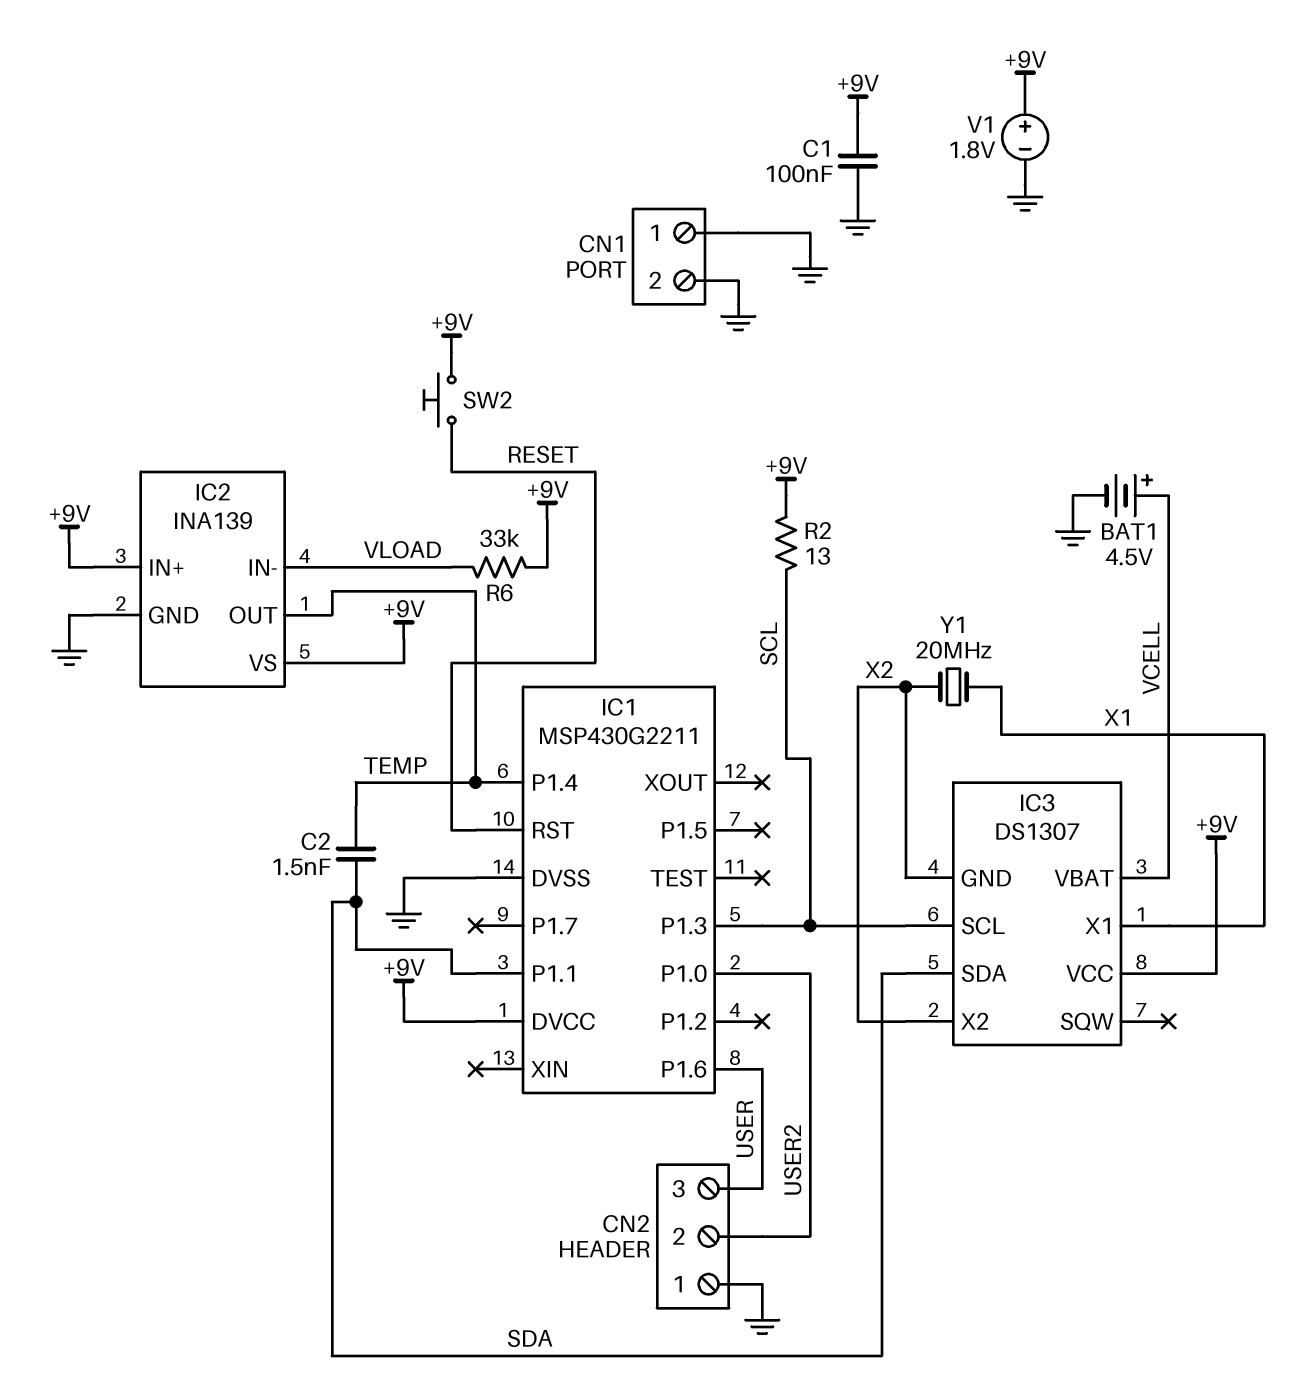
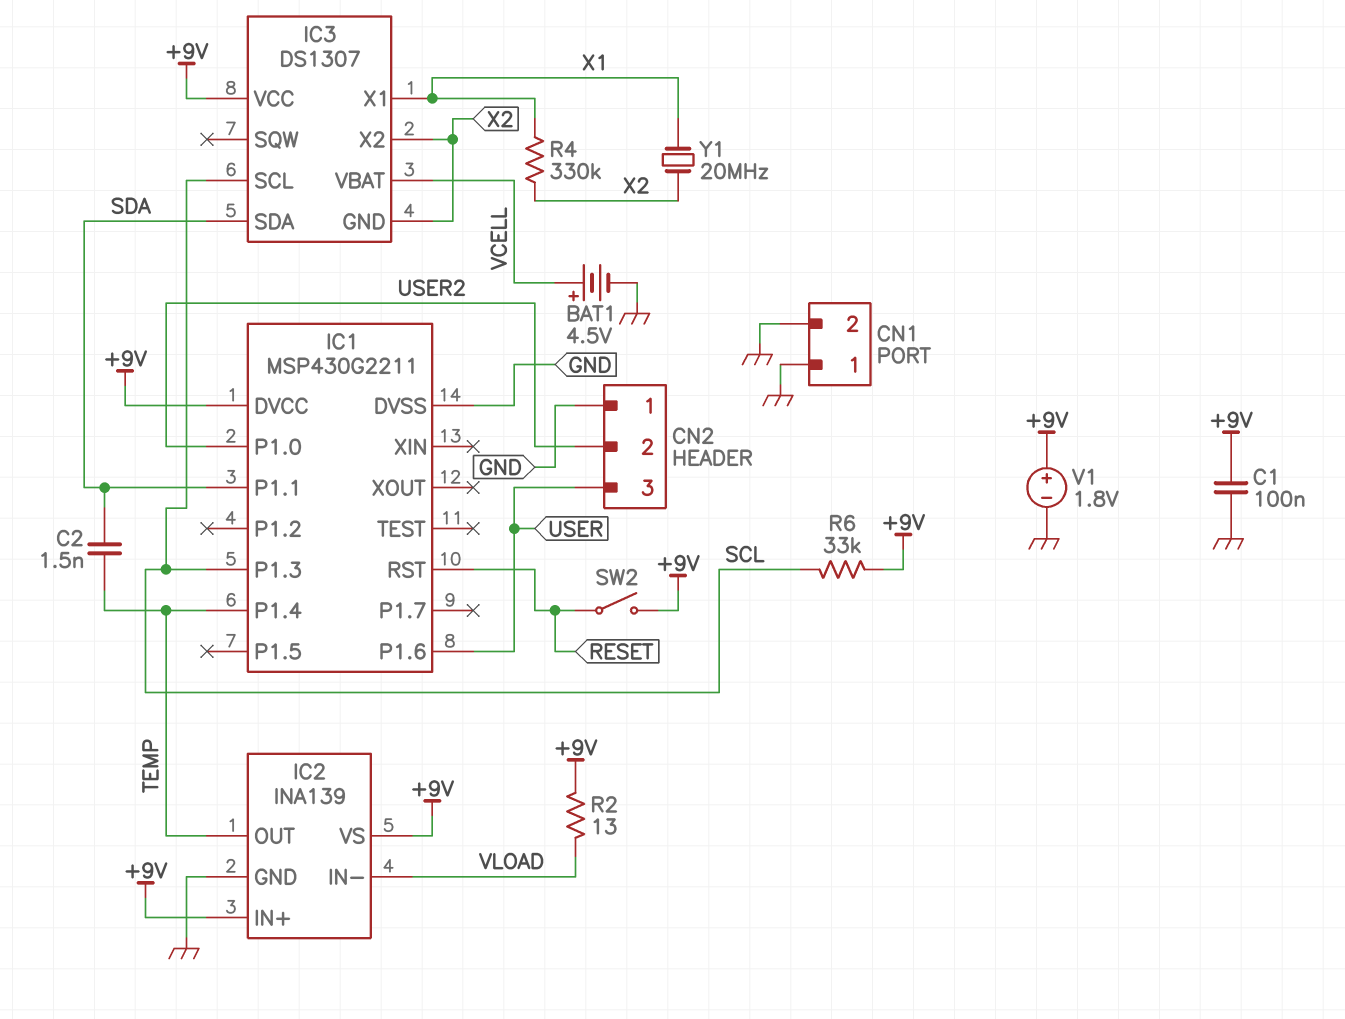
R2: 13 (+9V, SCL) -> 13 (+9V, VLOAD)
R4: none -> 330k (X1, X2)
R6: 33k (+9V, VLOAD) -> 33k (+9V, SCL)
SW2: button (+9V, RESET) -> switch (+9V, RESET)

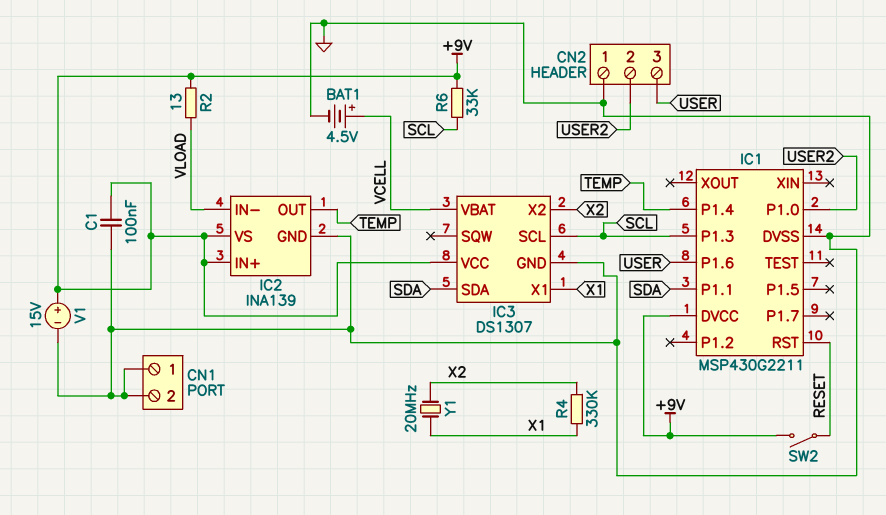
C2: 1.5nF (SDA, TEMP) -> none
IC3 pin GND: X2 -> GND
V1: 1.8V (plus +9V, minus GND) -> 15V (plus +9V, minus GND)

